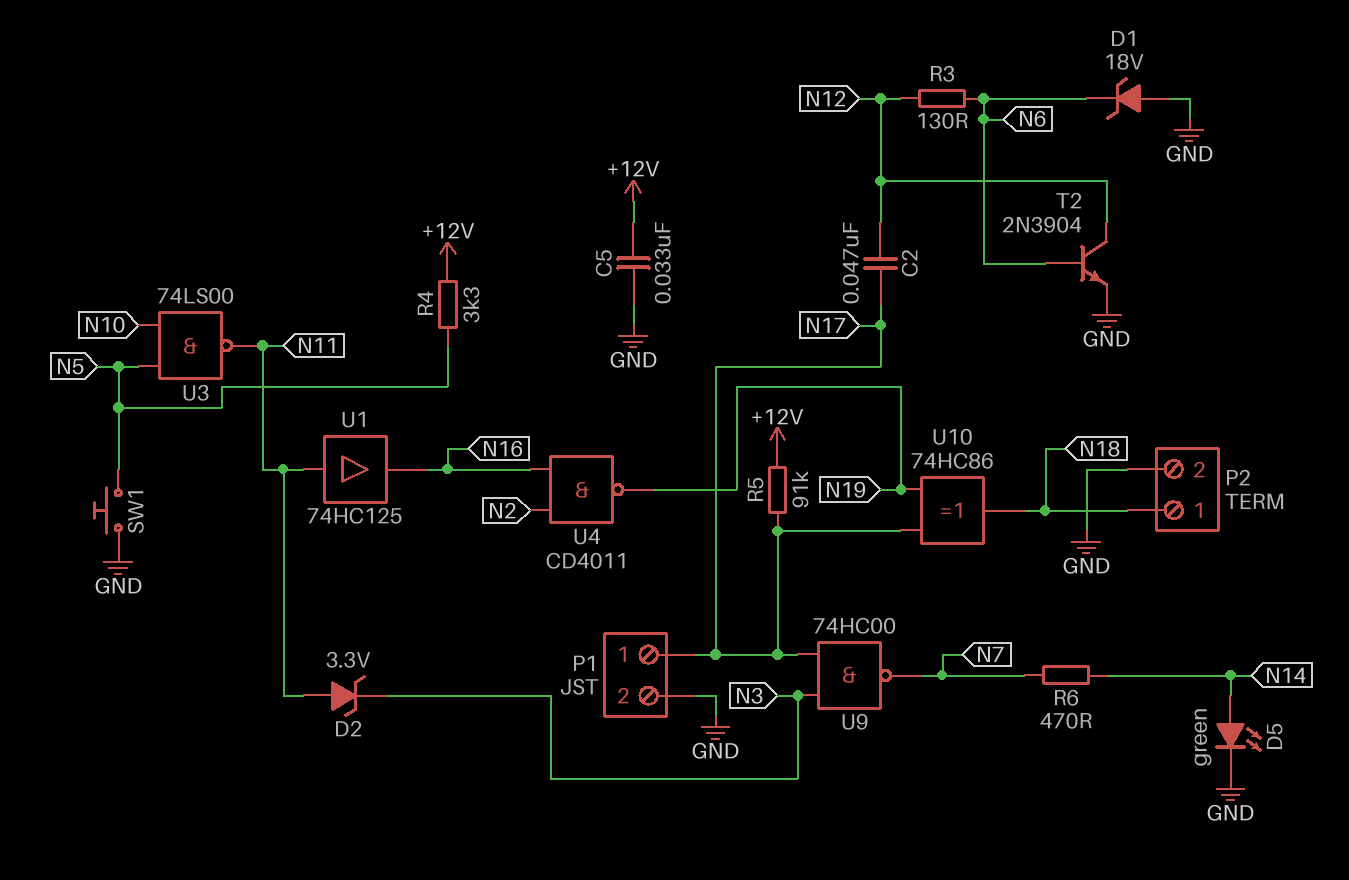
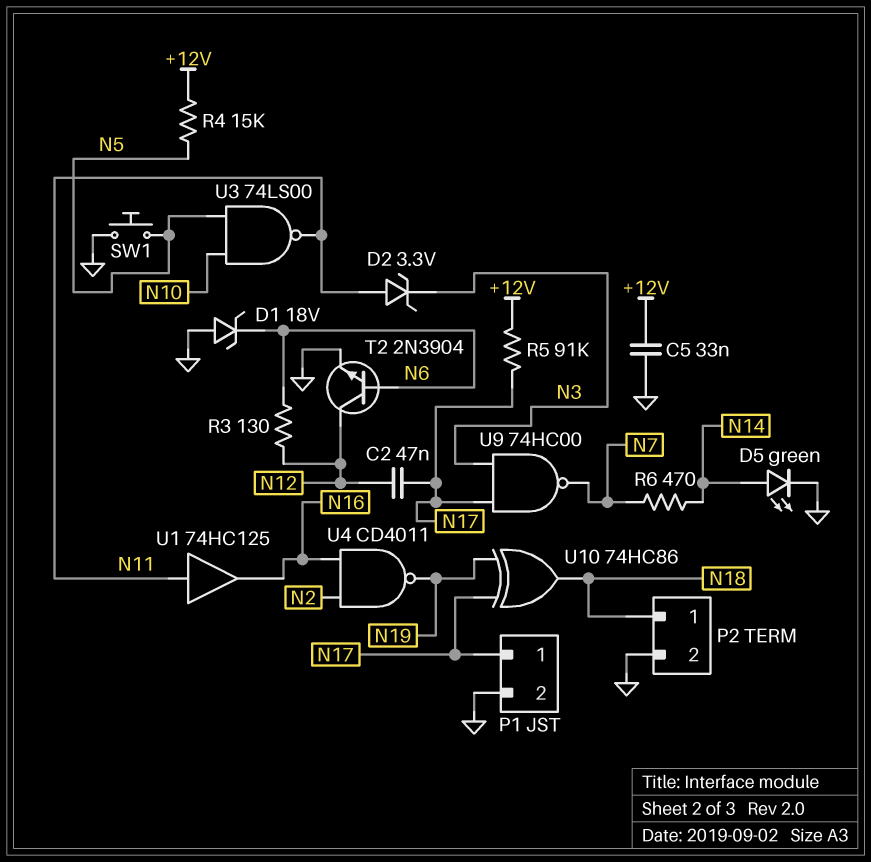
R4: 3.3k (+12V, N5) -> 15k (+12V, N5)

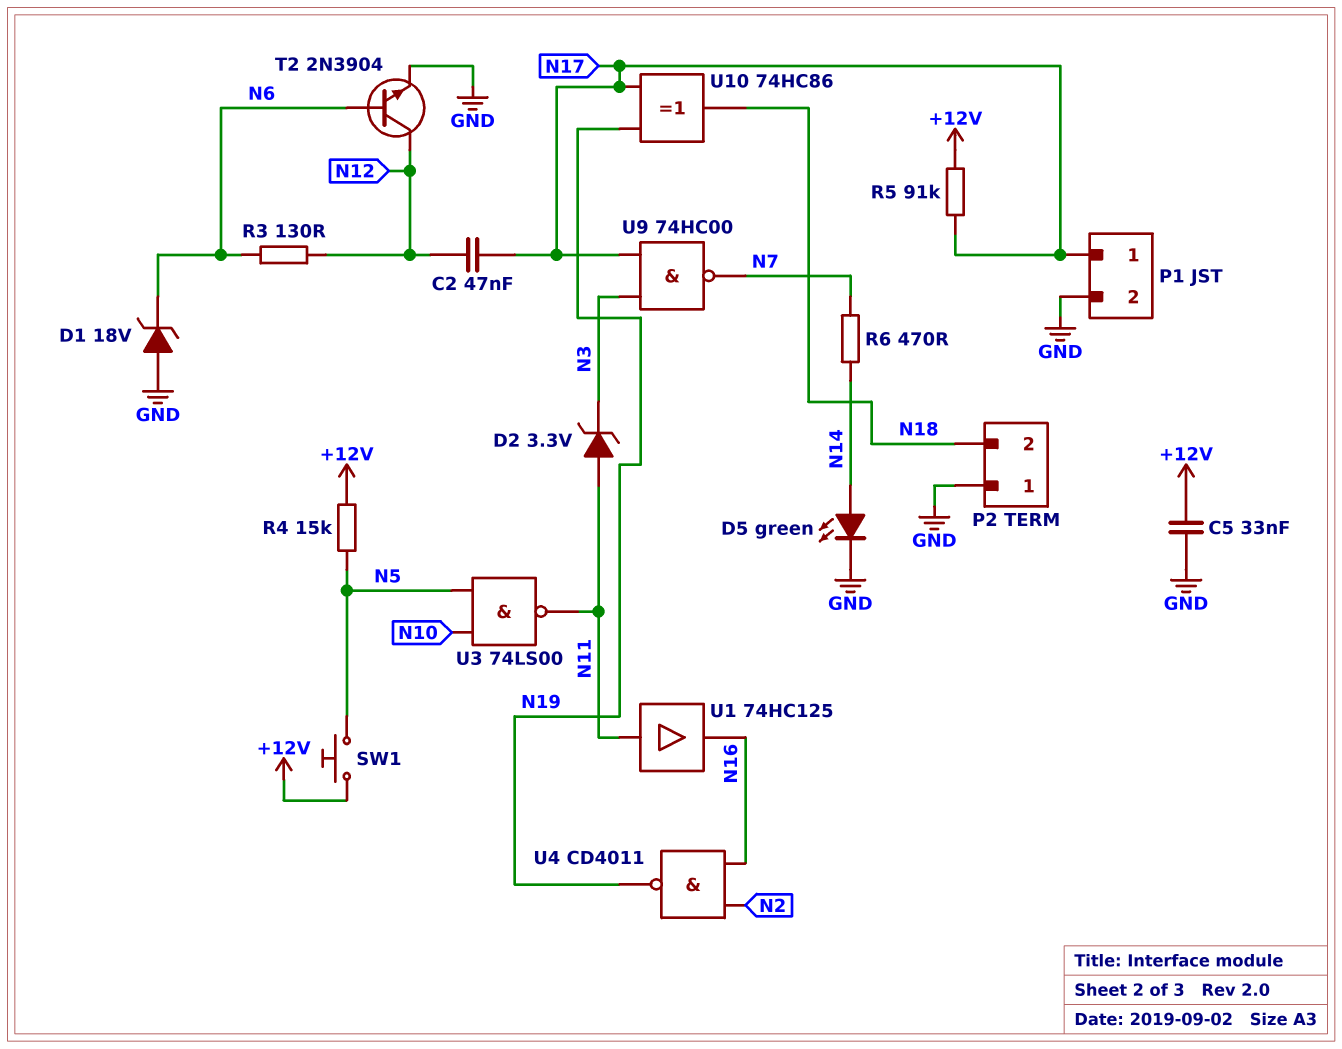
P2 pin 1: N18 -> GND
P2 pin 2: GND -> N18
SW1: button (GND, N5) -> button (+12V, N5)

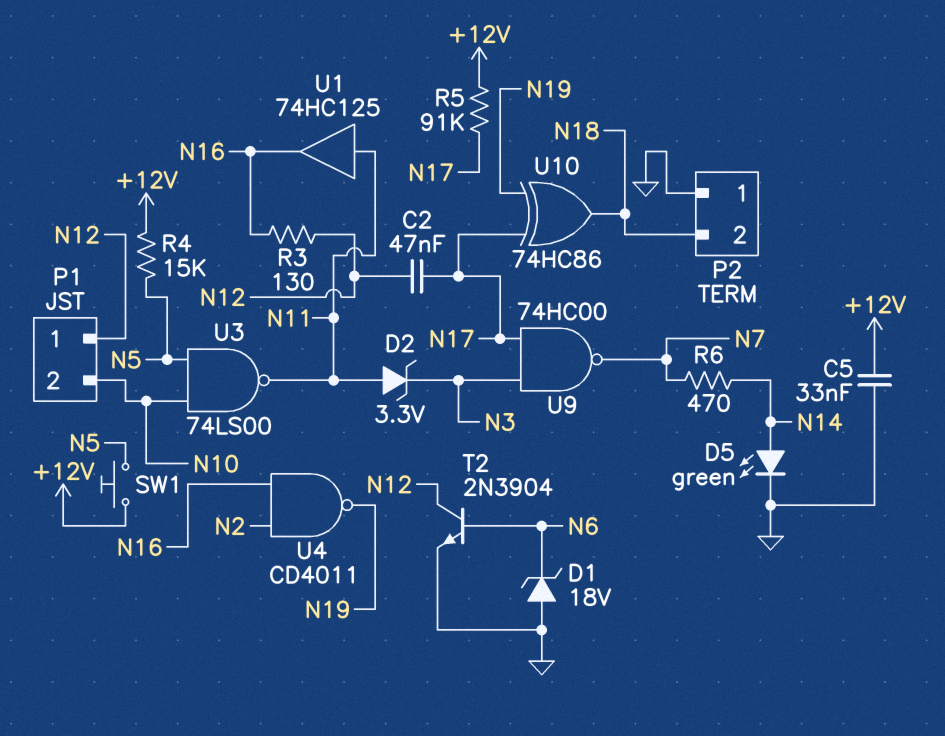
P1 pin 1: N17 -> N12
P1 pin 2: GND -> N10
R3: 130 (N6, N12) -> 130 (N12, N16)

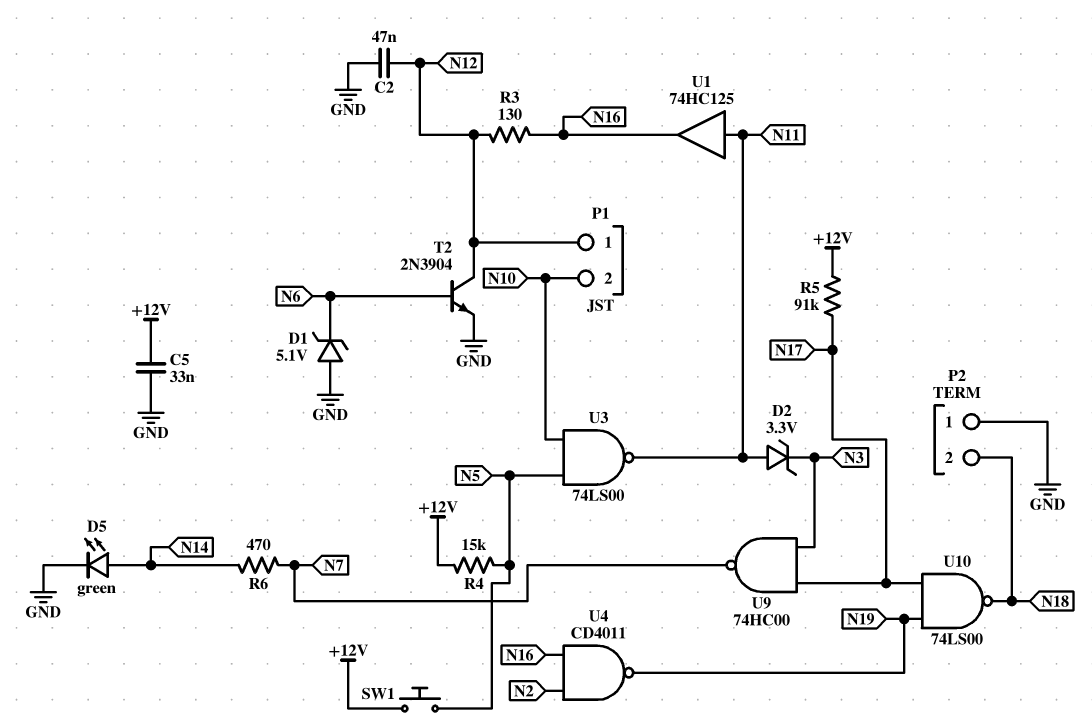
C2: 47nF (N12, N17) -> 47nF (GND, N12)
D1: zener 18V (A GND, K N6) -> zener 5.1V (A GND, K N6)
U10: XOR 74HC86 (in N17, in N19, out N18) -> NAND 74LS00 (in N17, in N19, out N18)

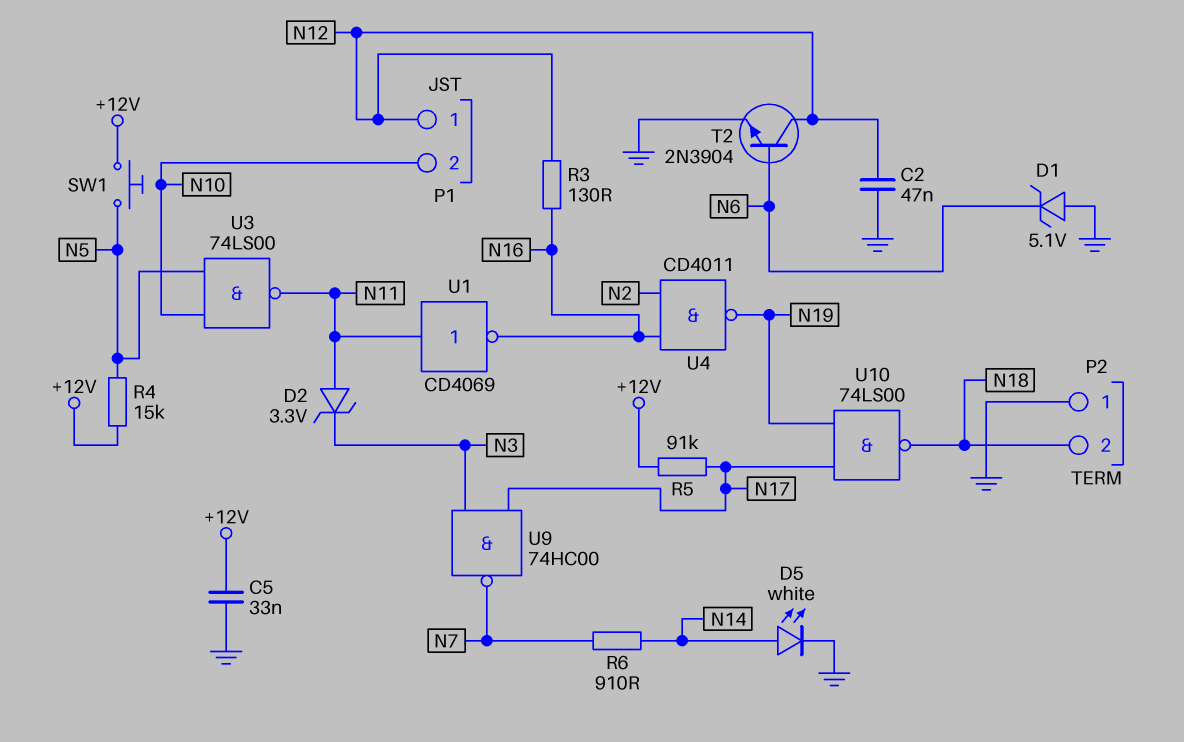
D5: LED green (A N14, K GND) -> LED white (A N14, K GND)
R6: 470 (N7, N14) -> 910 (N7, N14)
U1: buffer 74HC125 (in N11, out N16) -> NOT CD4069 (in N11, out N16)

